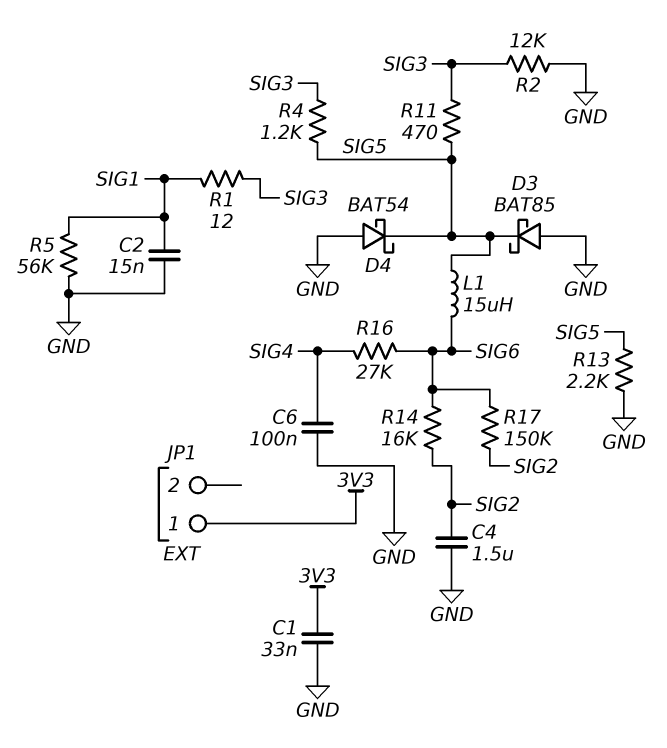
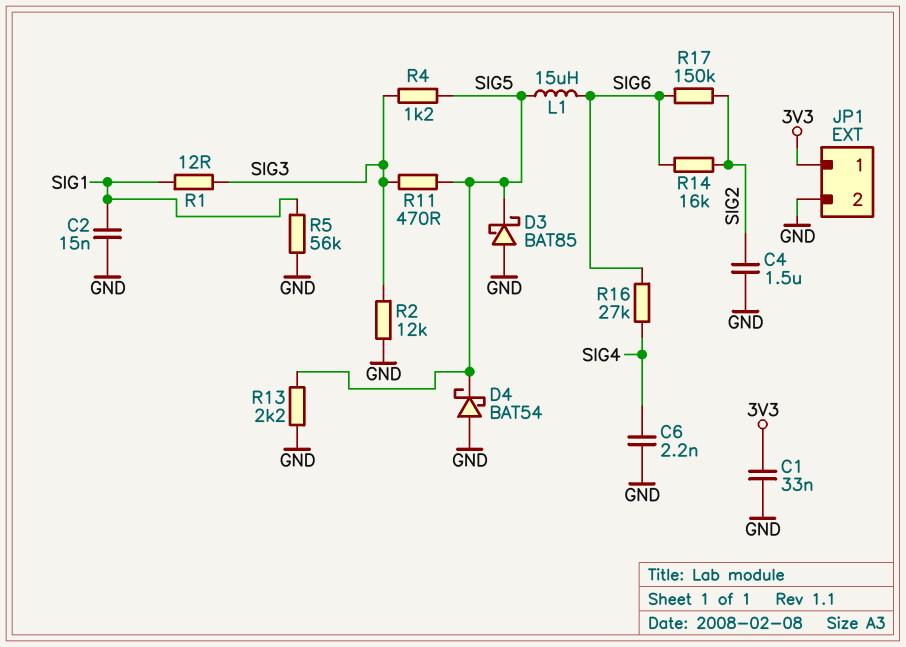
C6: 100nF (GND, SIG4) -> 2.2nF (GND, SIG4)
JP1 pin 2: none -> GND

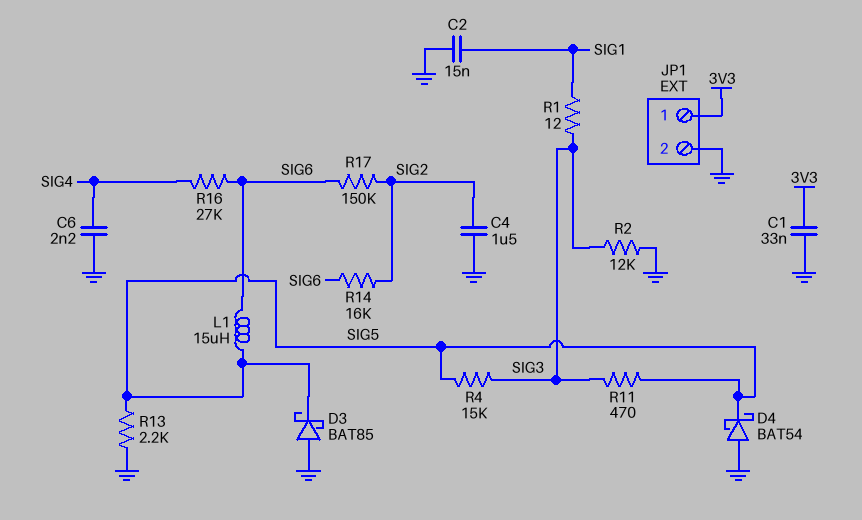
R4: 1.2k (SIG3, SIG5) -> 15k (SIG3, SIG5)
R5: 56k (GND, SIG1) -> none

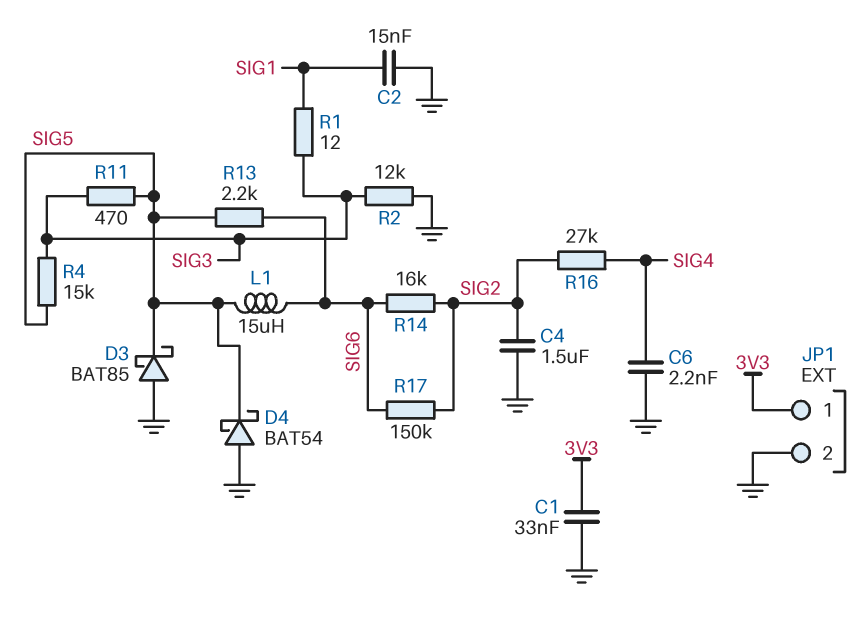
R13: 2.2k (GND, SIG5) -> 2.2k (SIG5, SIG6)
R16: 27k (SIG4, SIG6) -> 27k (SIG2, SIG4)

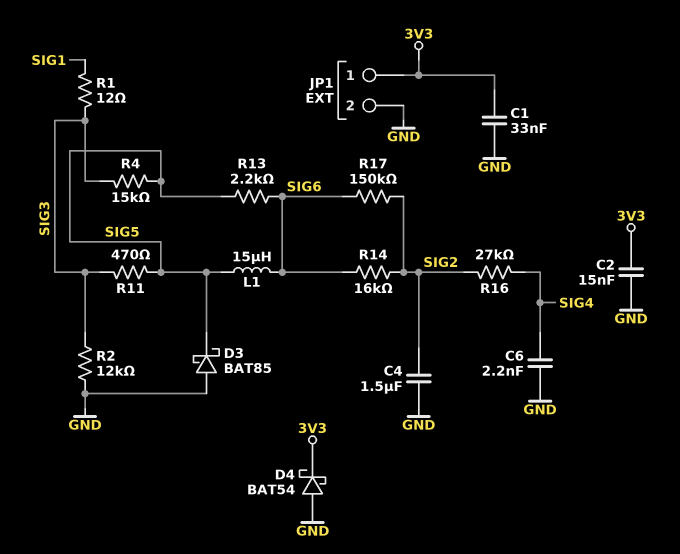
C2: 15nF (GND, SIG1) -> 15nF (3V3, GND)
D4: schottky BAT54 (A GND, K SIG5) -> schottky BAT54 (A GND, K 3V3)

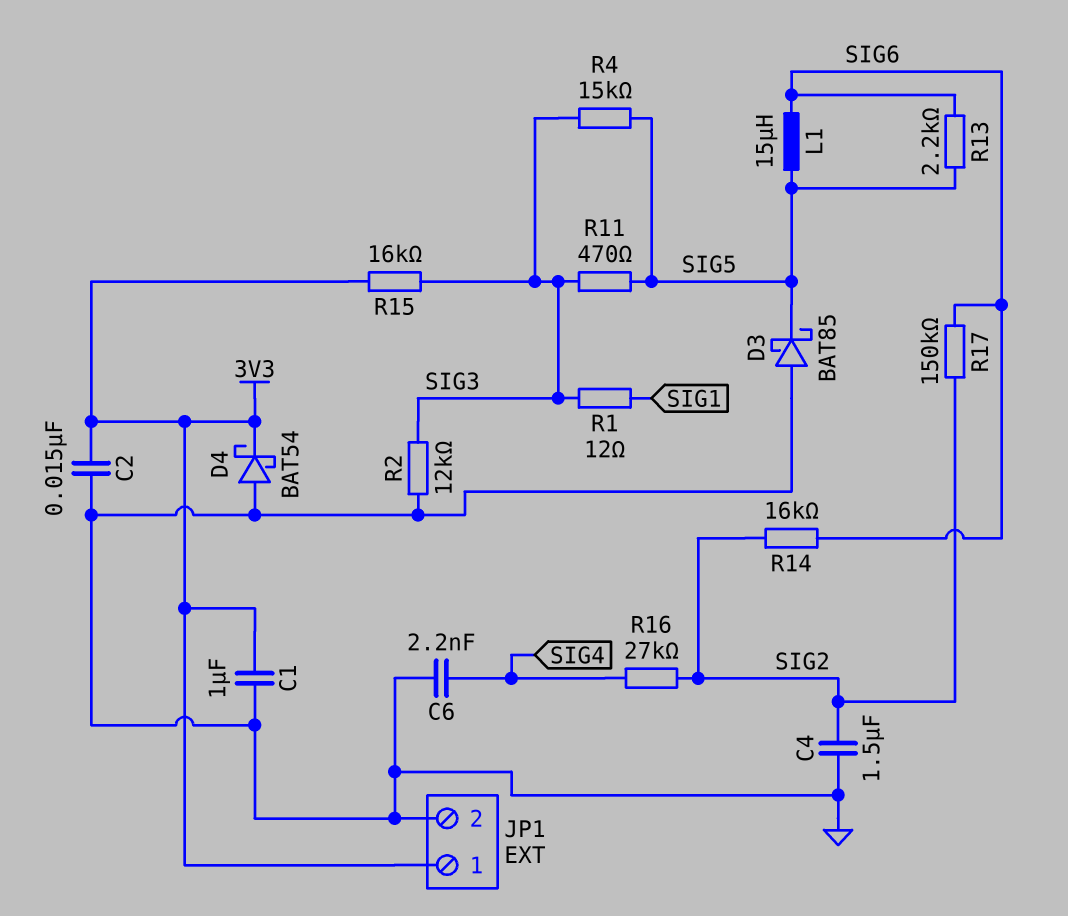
C1: 33nF (3V3, GND) -> 1uF (3V3, GND)
R15: none -> 16k (3V3, SIG3)

